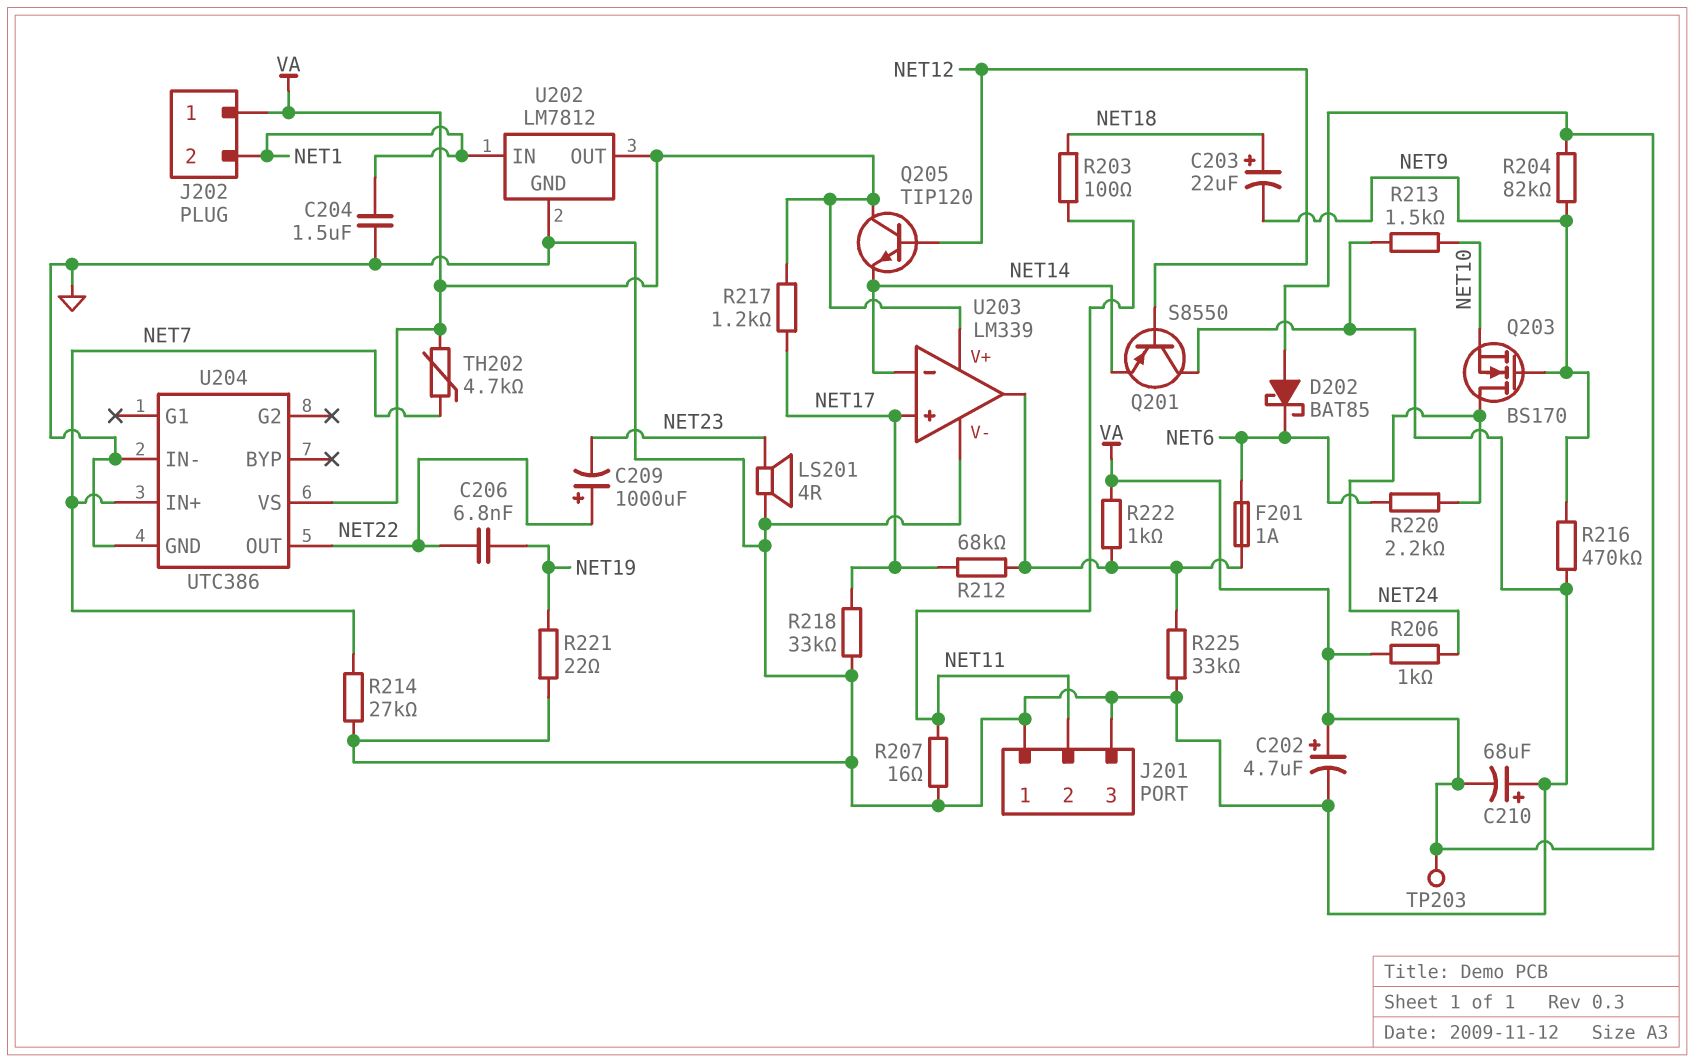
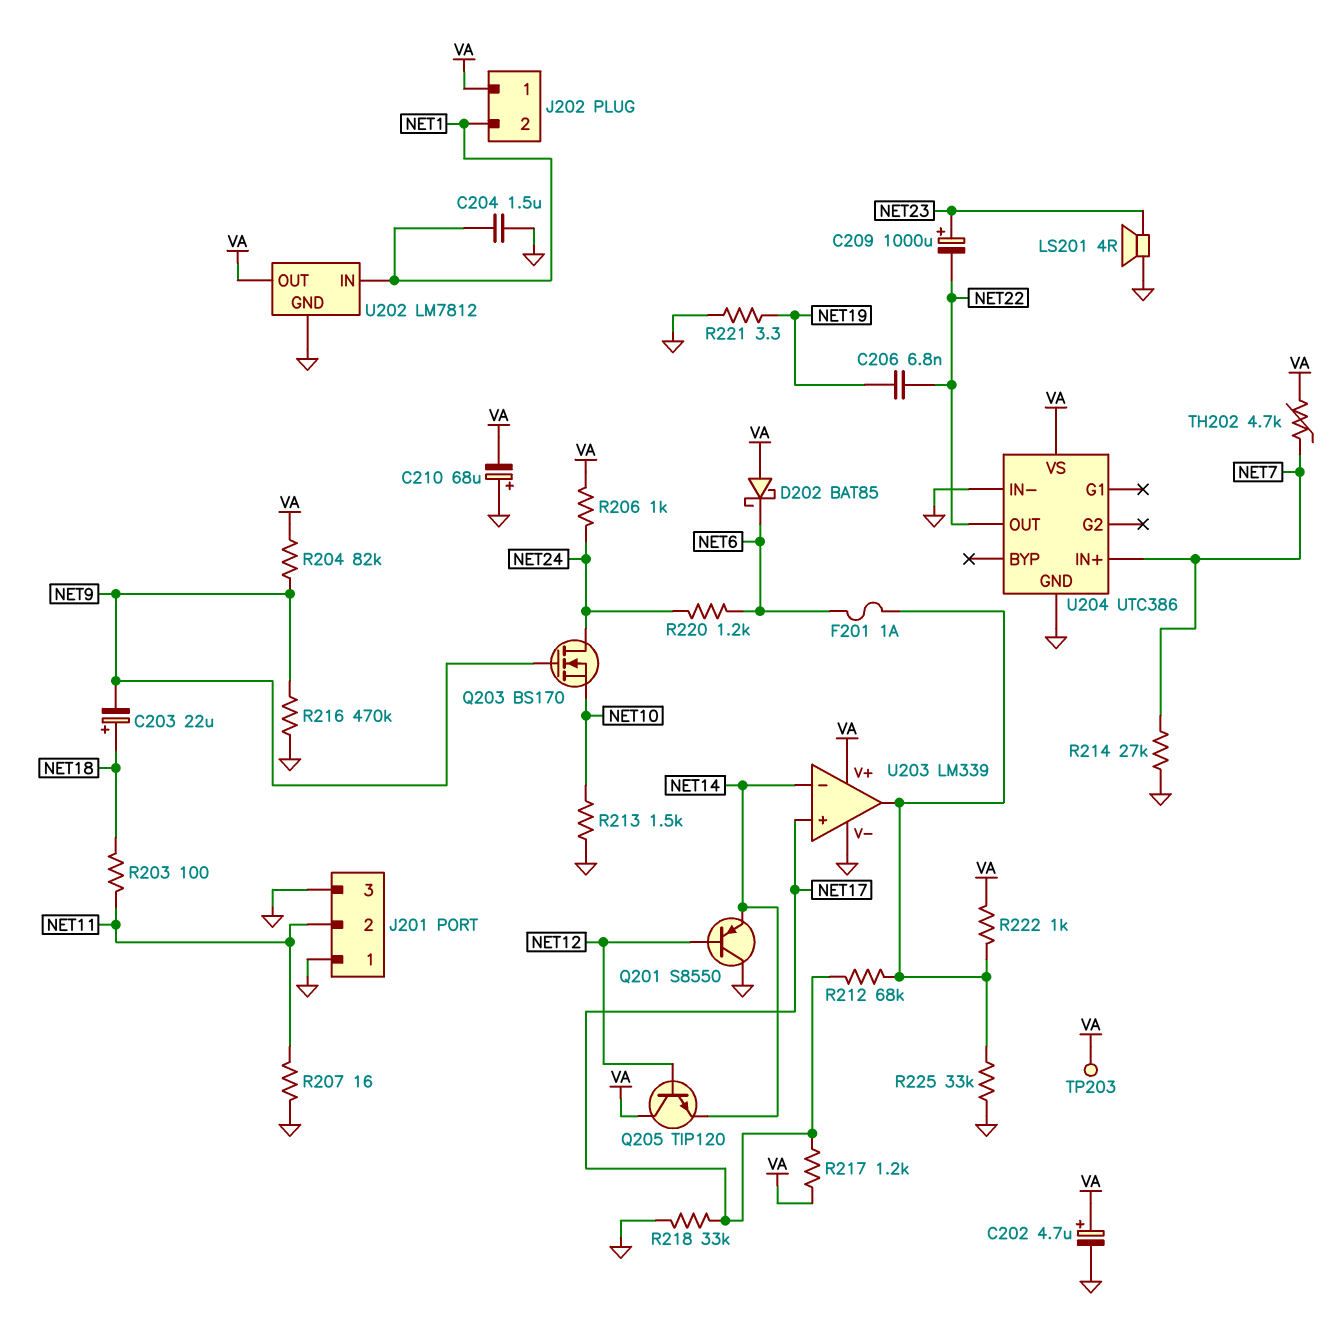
C209: 1000uF (plus NET22, minus NET23) -> 1000uF (plus NET23, minus NET22)
R220: 2.2k (NET6, NET24) -> 1.2k (NET6, NET24)
R221: 22 (GND, NET19) -> 3.3 (GND, NET19)

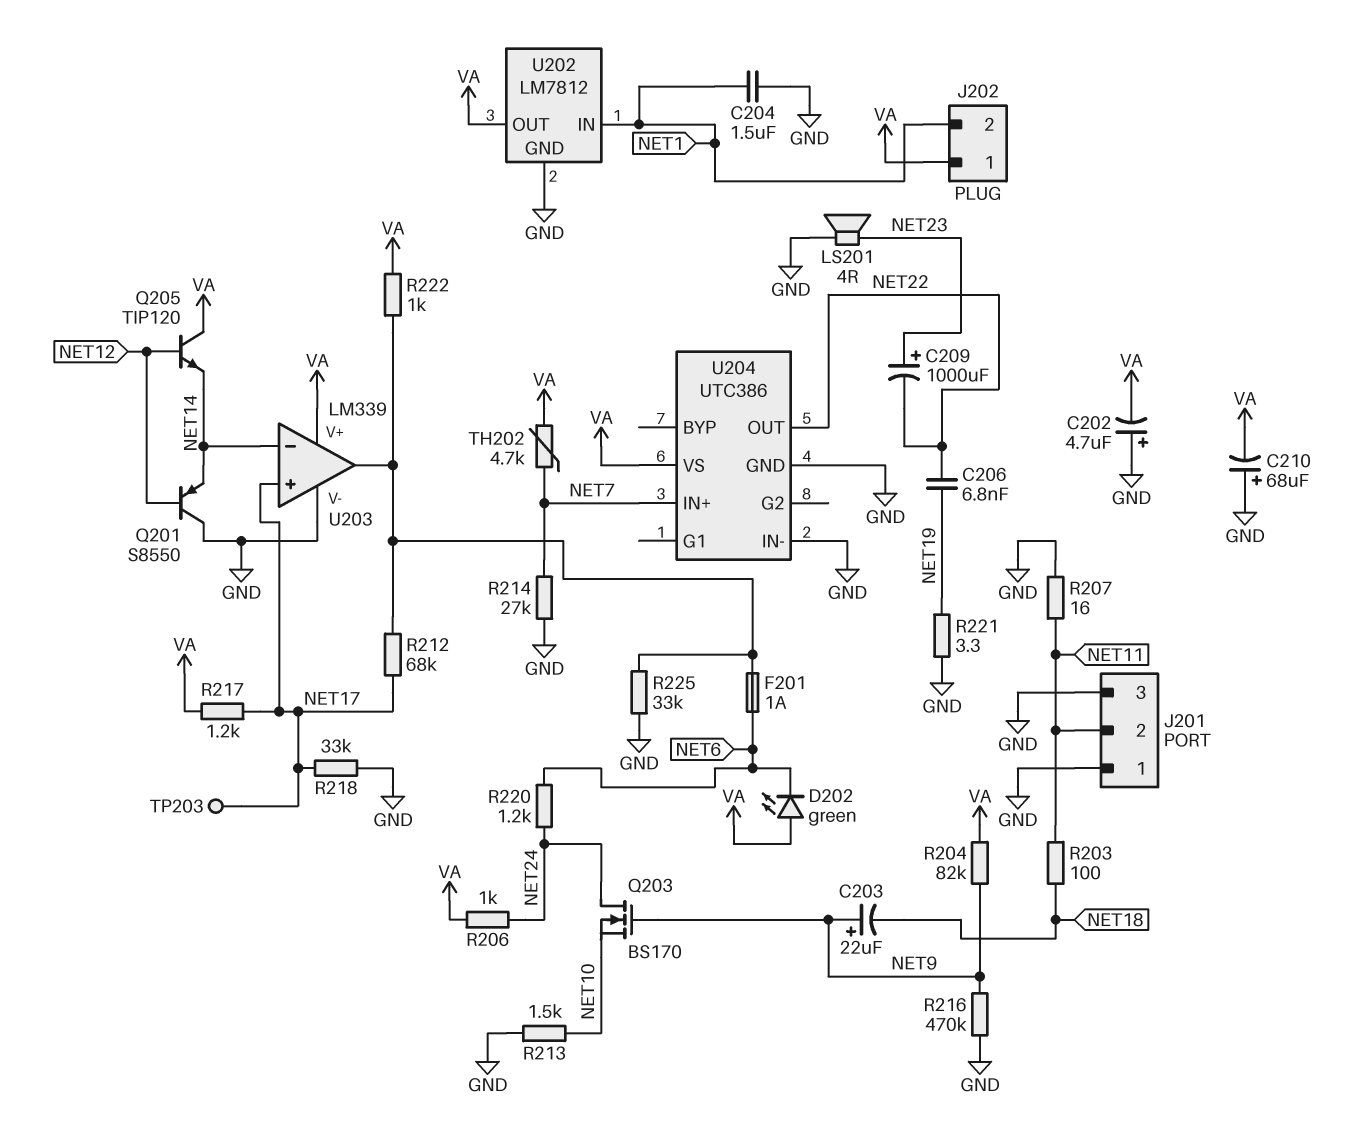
C202: 4.7uF (plus VA, minus GND) -> 4.7uF (plus GND, minus VA)
C203: 22uF (plus NET18, minus NET9) -> 22uF (plus NET9, minus NET18)
D202: schottky BAT85 (A VA, K NET6) -> LED green (A VA, K NET6)
TP203: test point (VA) -> test point (NET17)

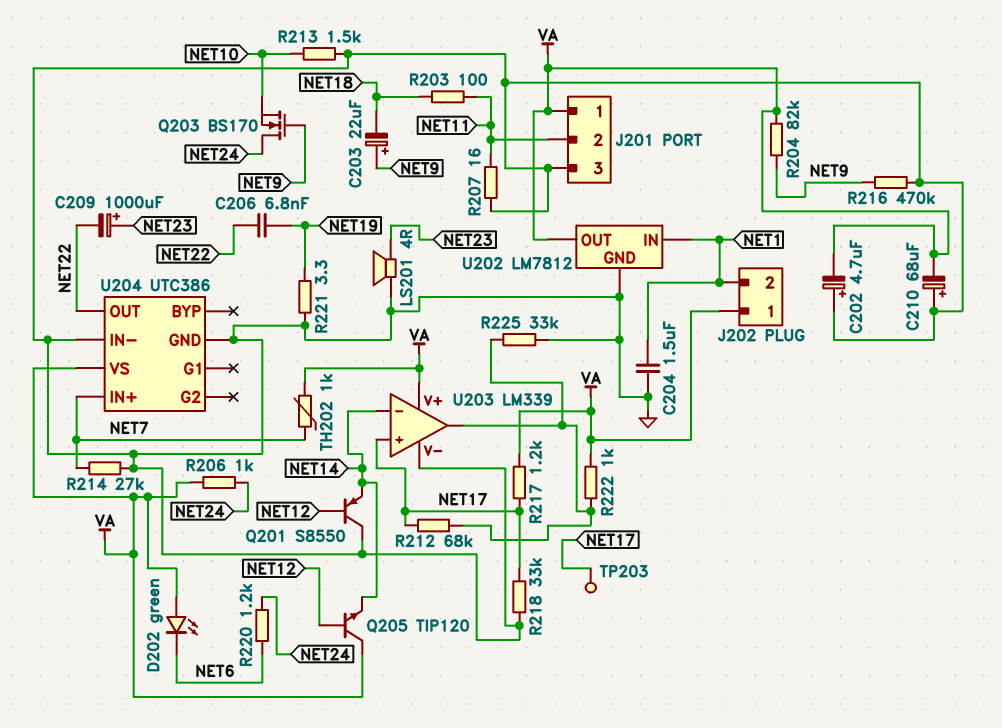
F201: 1A (NET6, U203/out) -> none
J201 pin 1: GND -> VA
TH202: 4.7k (NET7, VA) -> 1k (NET7, VA)

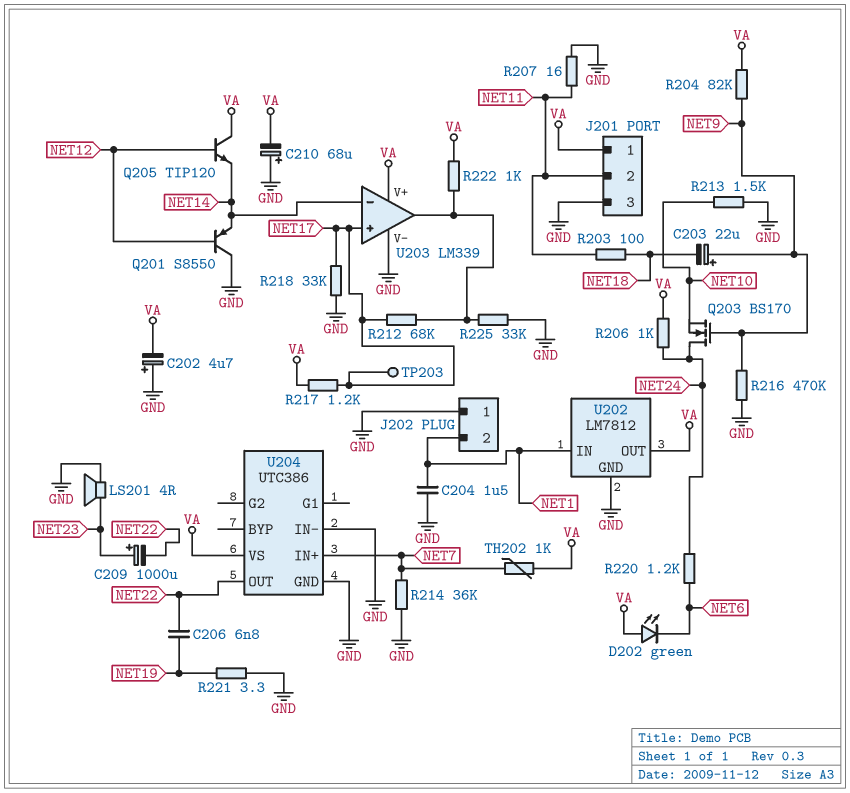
J202 pin 1: VA -> GND
R214: 27k (GND, NET7) -> 36k (GND, NET7)

